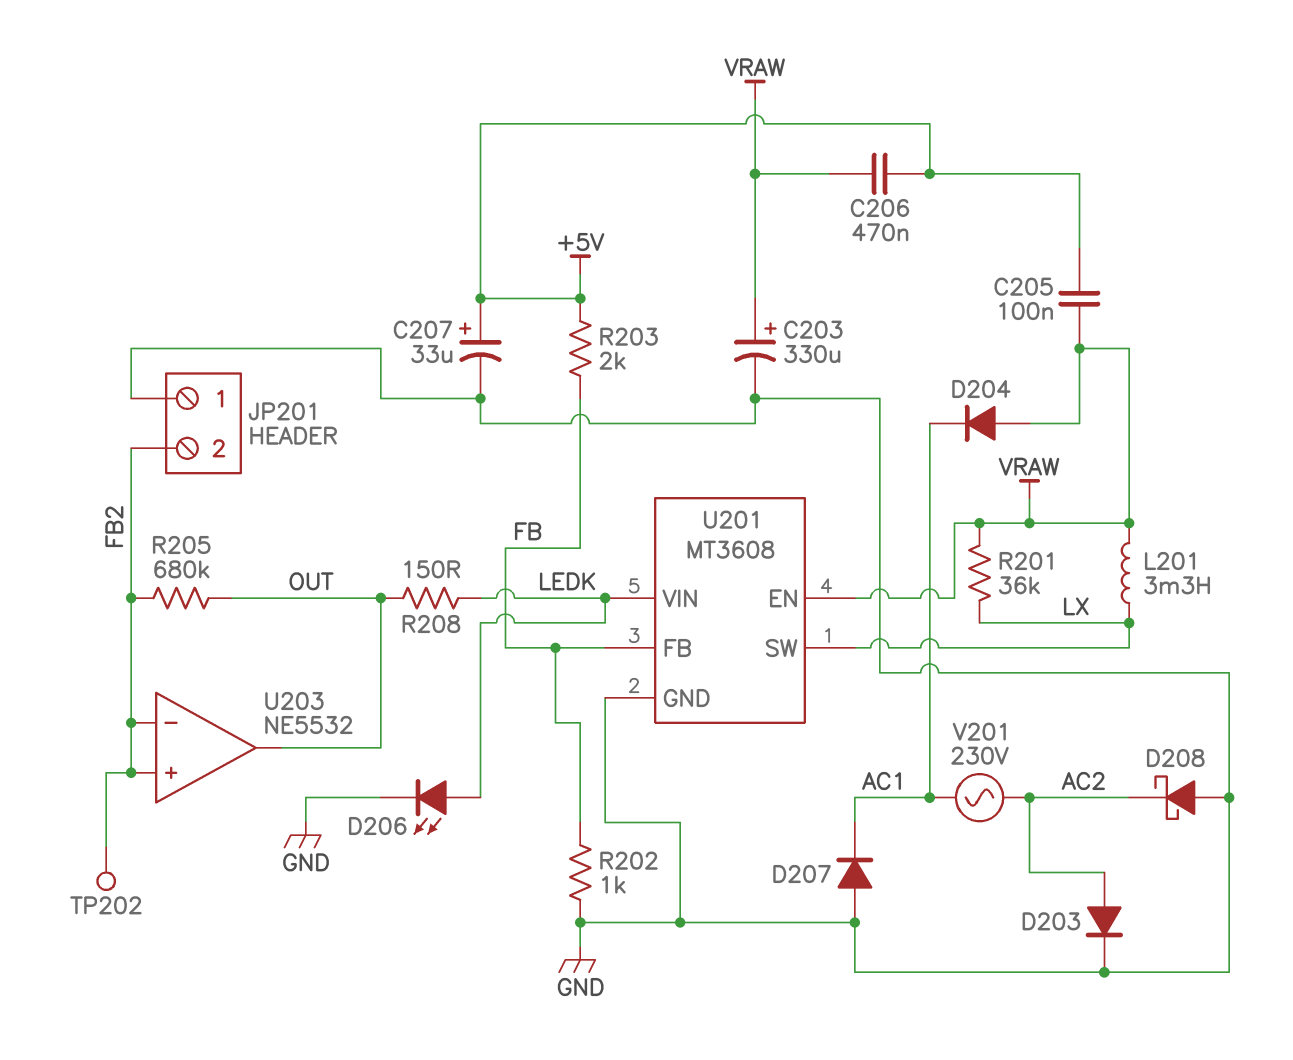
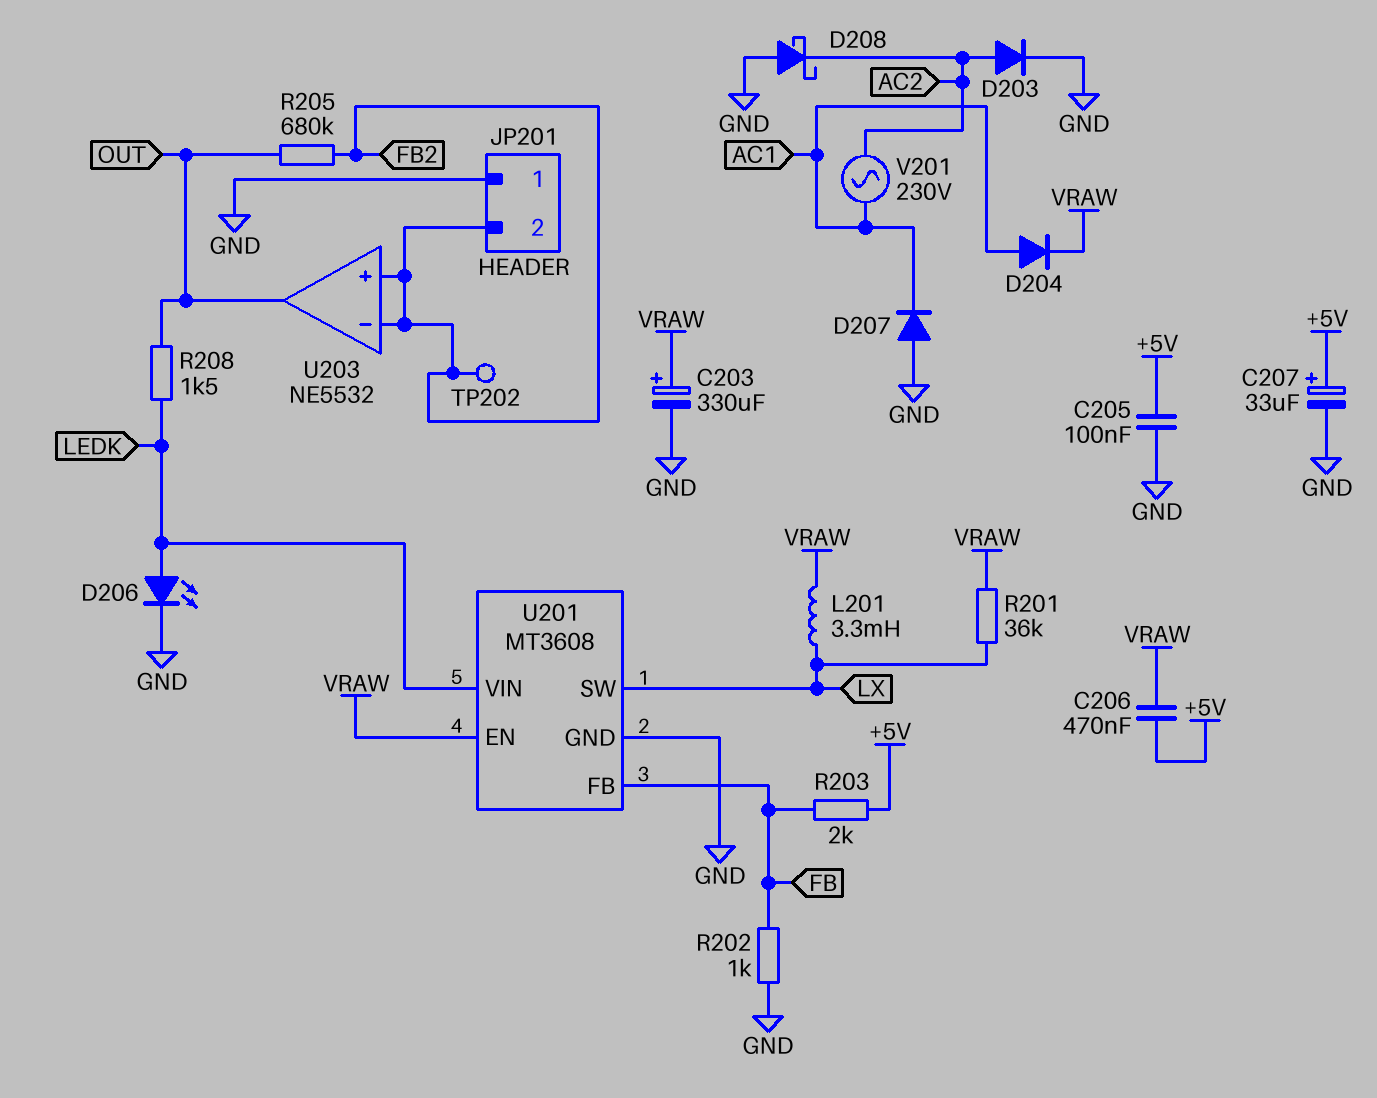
C205: 100nF (+5V, VRAW) -> 100nF (+5V, GND)
D204: diode (A VRAW, K AC1) -> diode (A AC1, K VRAW)
R208: 150 (LEDK, OUT) -> 1.5k (LEDK, OUT)

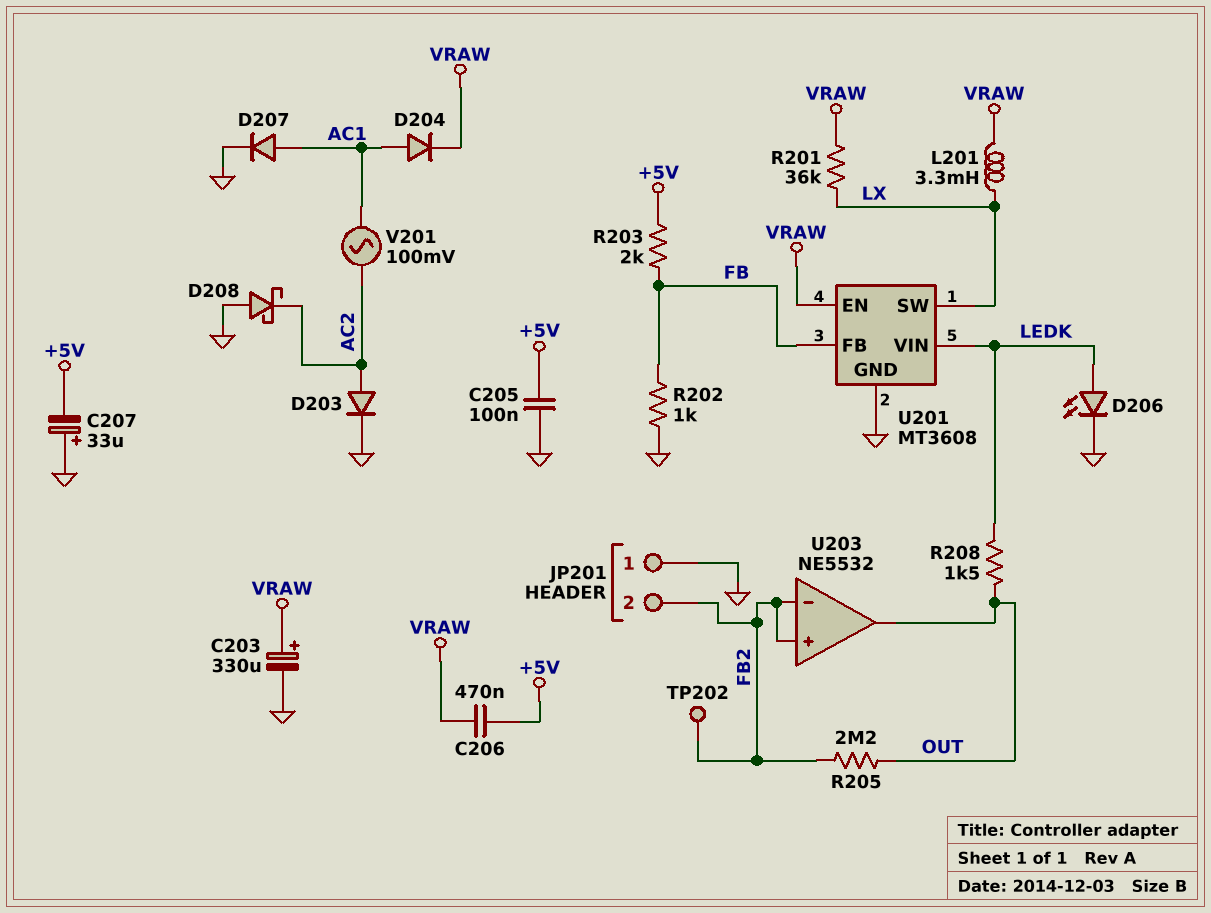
C207: 33uF (plus +5V, minus GND) -> 33uF (plus GND, minus +5V)
D207: diode (A GND, K AC1) -> diode (A AC1, K GND)
R205: 680k (FB2, OUT) -> 2.2M (FB2, OUT)
V201: AC 230V (AC1, AC2) -> AC 100mV (AC1, AC2)

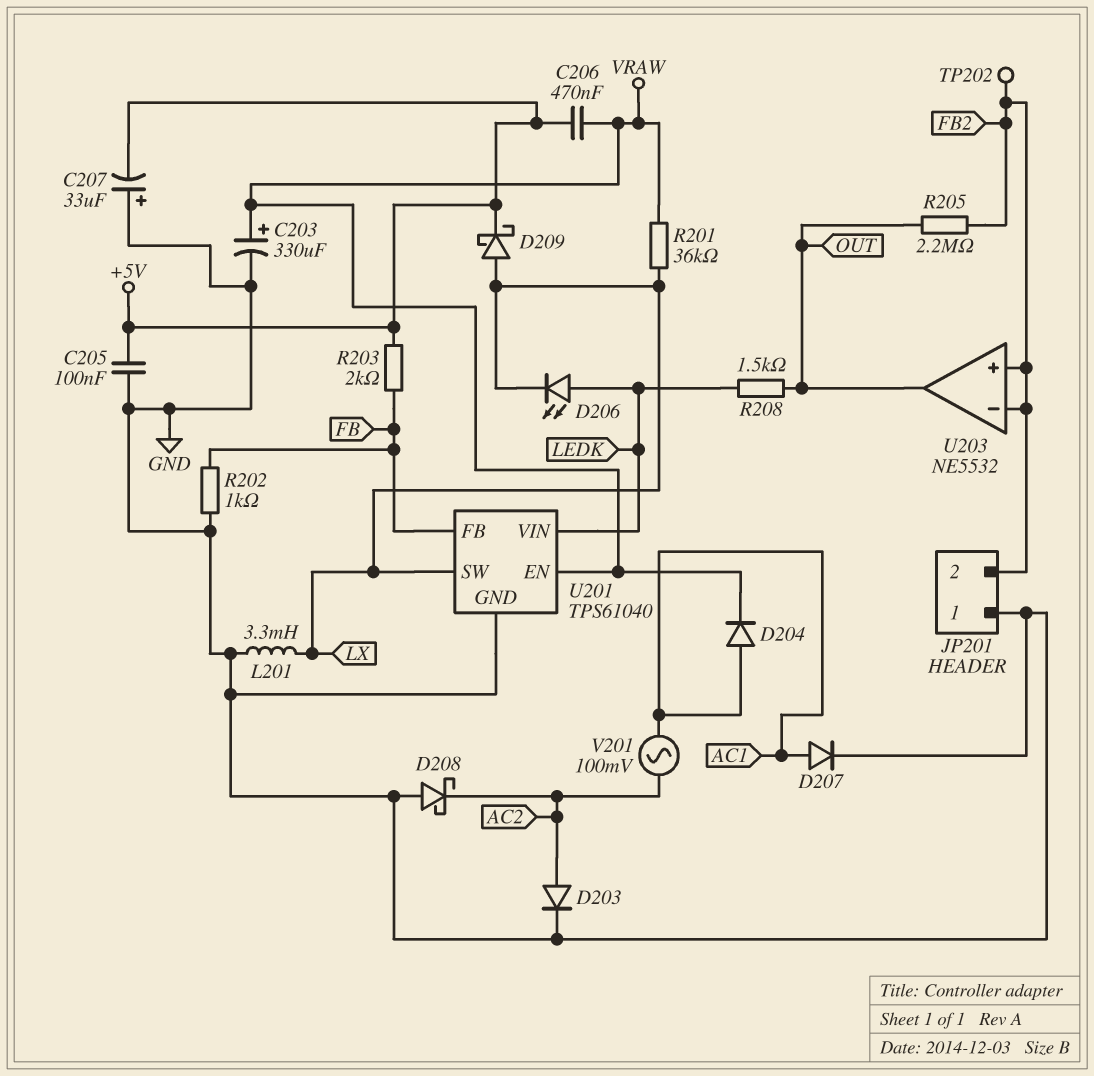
D206: LED (A LEDK, K GND) -> LED (A LEDK, K LX)
D209: none -> schottky (A LX, K +5V)
L201: 3.3mH (LX, VRAW) -> 3.3mH (GND, LX)
U201: MT3608 -> TPS61040

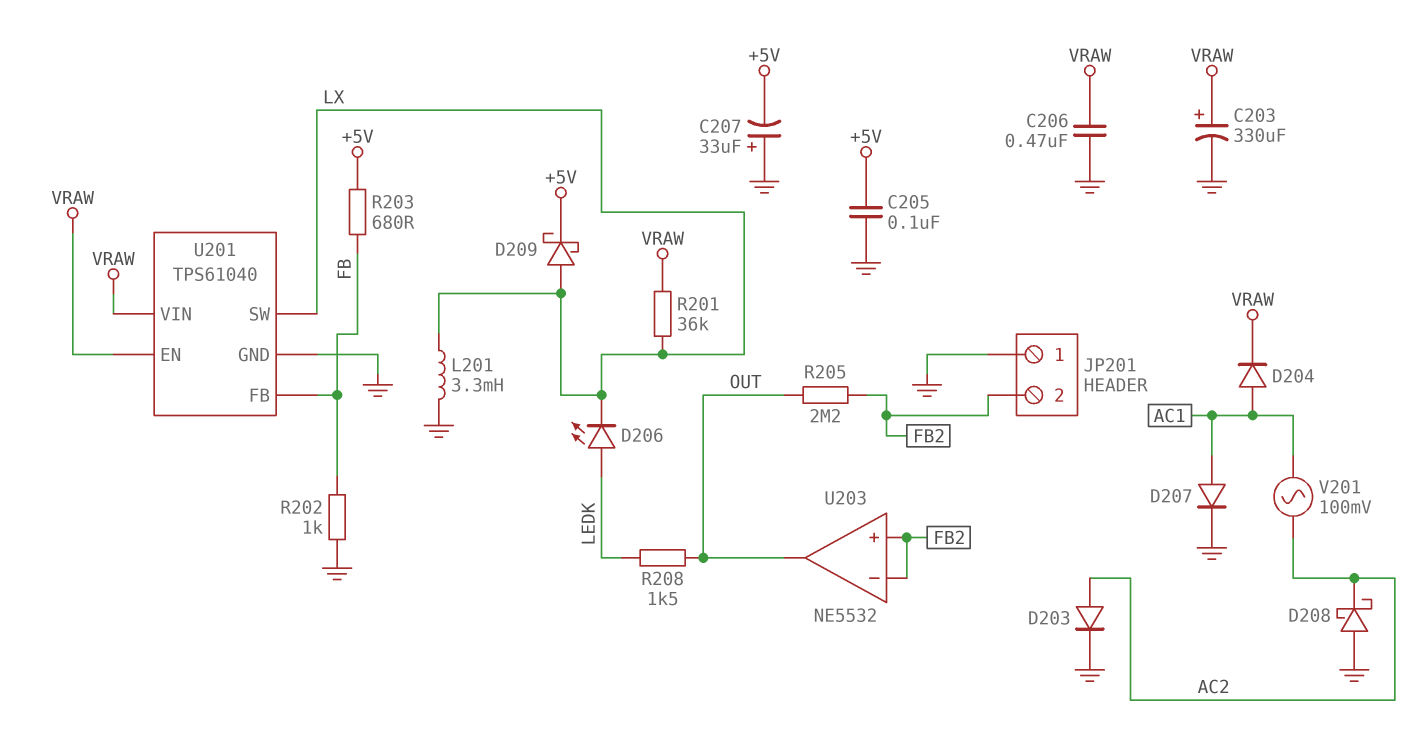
C206: 470nF (+5V, VRAW) -> 470nF (GND, VRAW)
R203: 2k (+5V, FB) -> 680 (+5V, FB)
TP202: test point (FB2) -> none
U201 pin VIN: LEDK -> VRAW

